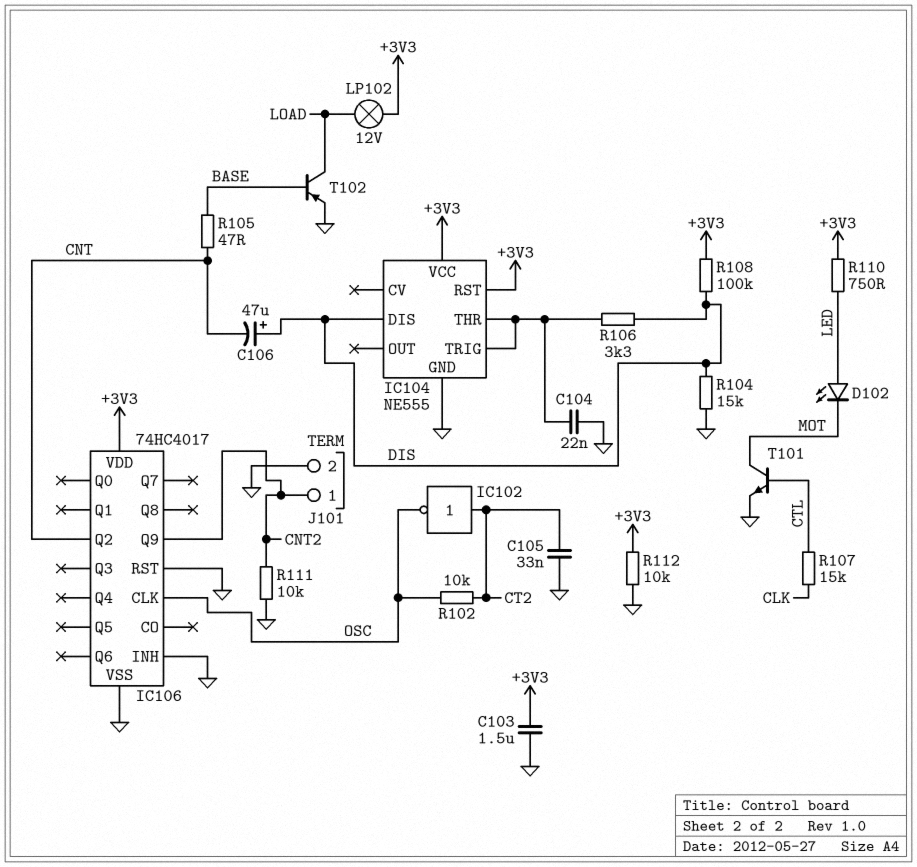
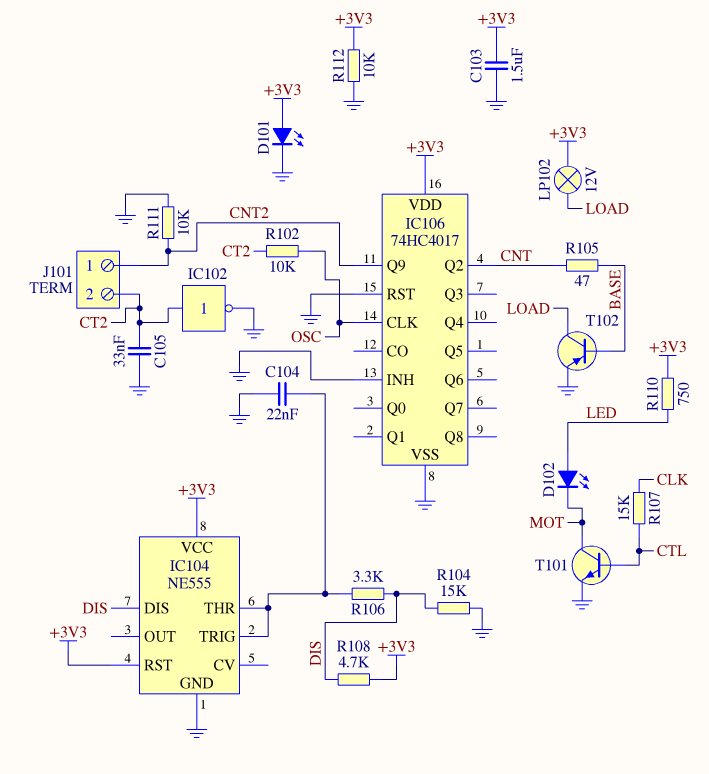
C106: 47uF (plus DIS, minus CNT) -> none
D101: none -> LED (A +3V3, K GND)
IC102: NOT (in CT2, out OSC) -> NOT (in CT2, out GND)
J101 pin 2: GND -> CT2
R108: 100k (+3V3, DIS) -> 4.7k (+3V3, DIS)

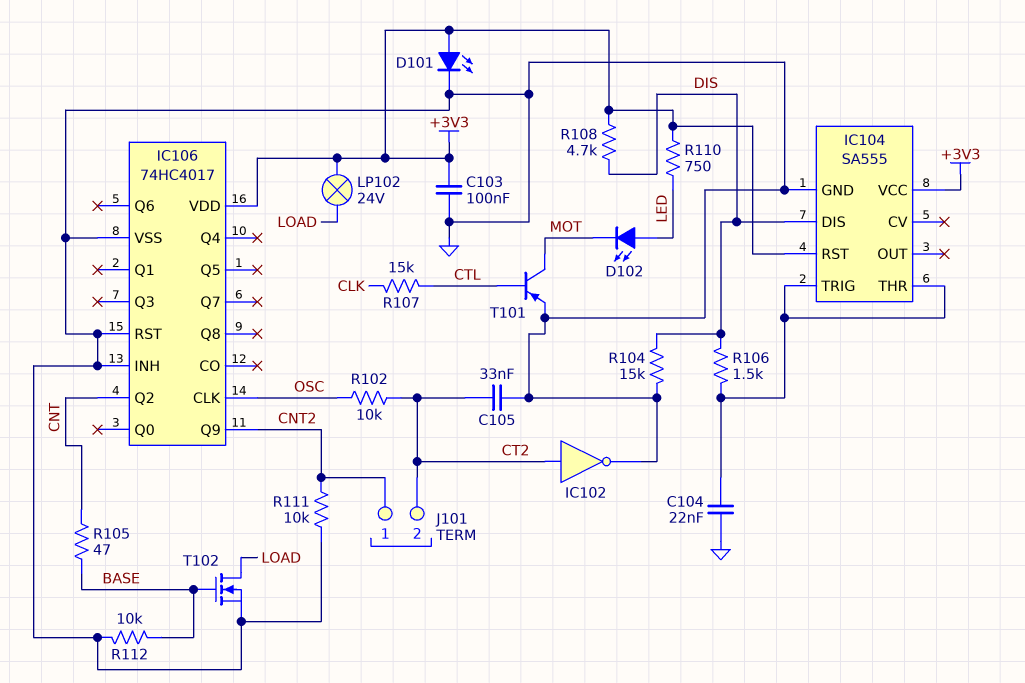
C103: 1.5uF (+3V3, GND) -> 100nF (+3V3, GND)
IC104: NE555 -> SA555
LP102: lamp 12V (+3V3, LOAD) -> lamp 24V (+3V3, LOAD)
R106: 3.3k (DIS, IC104/THR) -> 1.5k (DIS, IC104/THR)
R112: 10k (+3V3, GND) -> 10k (BASE, GND)
T101: NPN (B CTL, C MOT, E GND) -> PNP (B CTL, C MOT, E GND)
T102: PNP (B BASE, C LOAD, E GND) -> NMOS (G BASE, D LOAD, S GND)

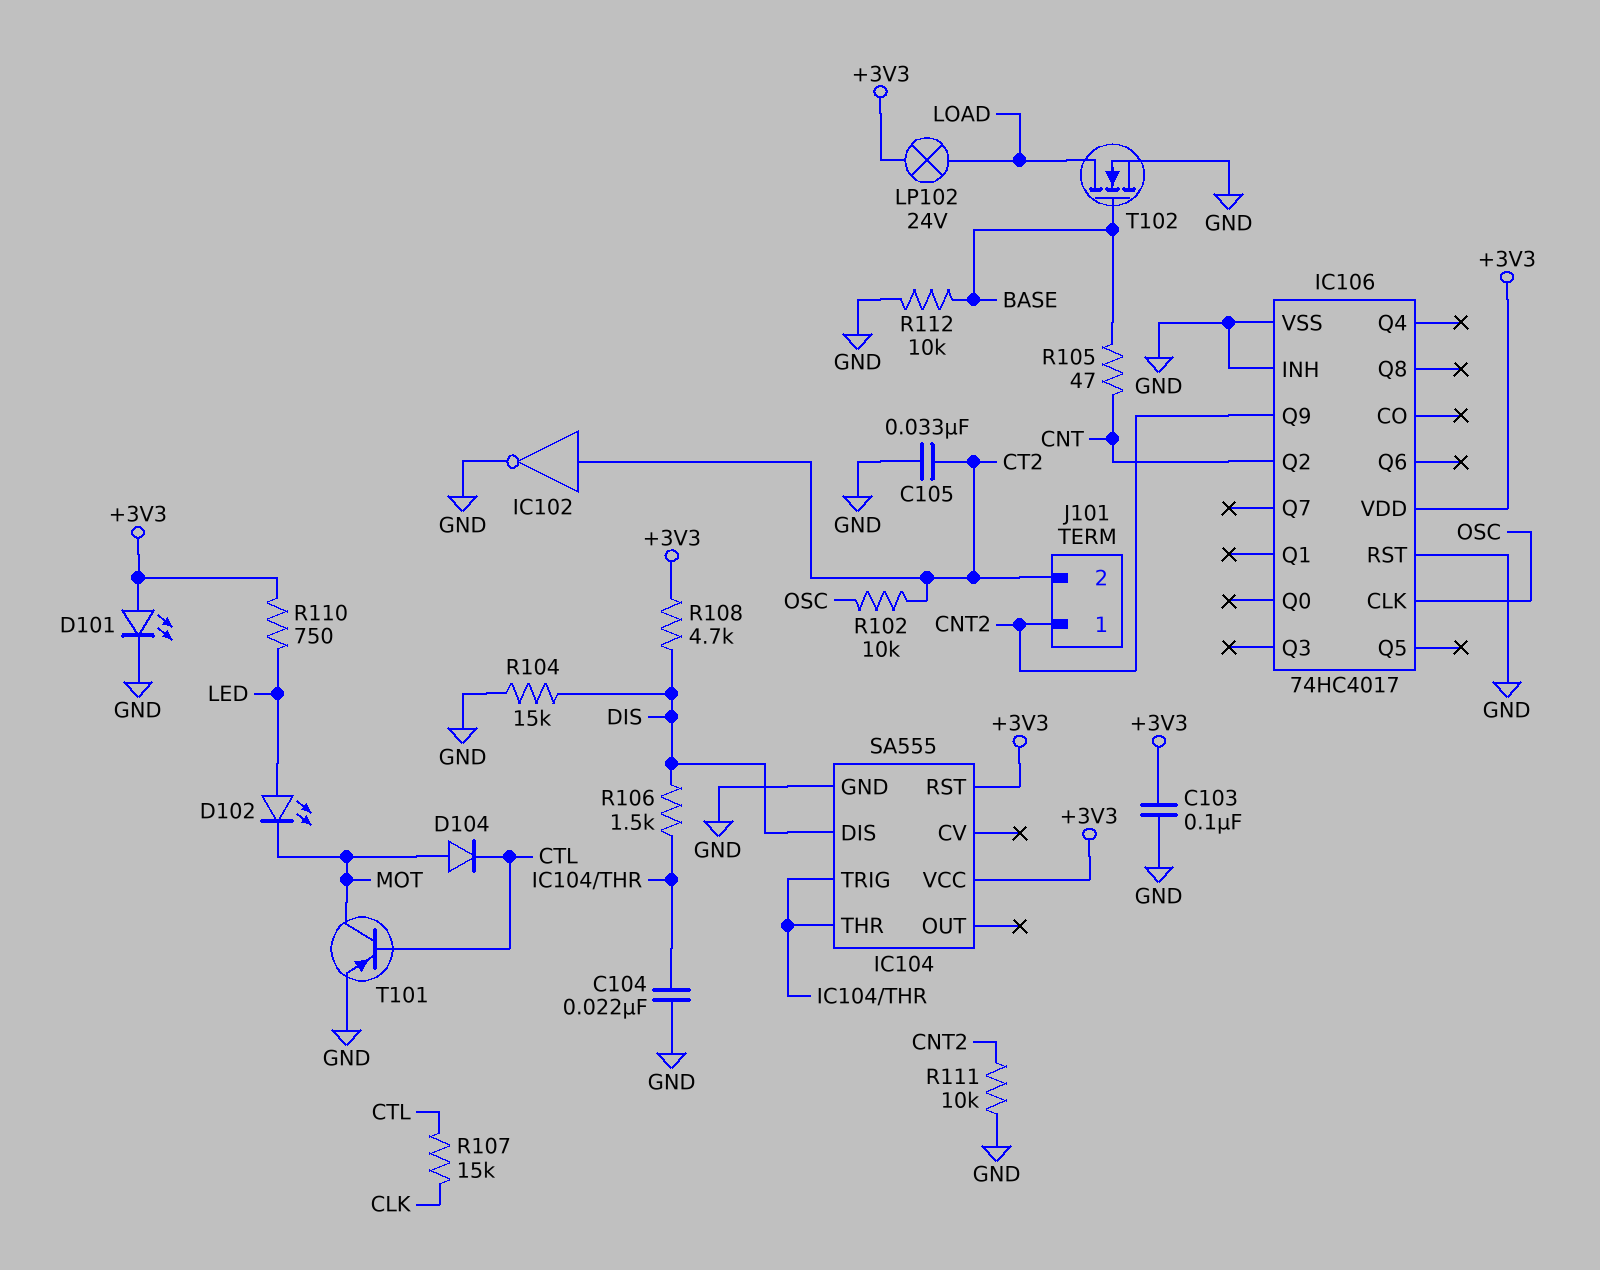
D104: none -> diode (A MOT, K CTL)

